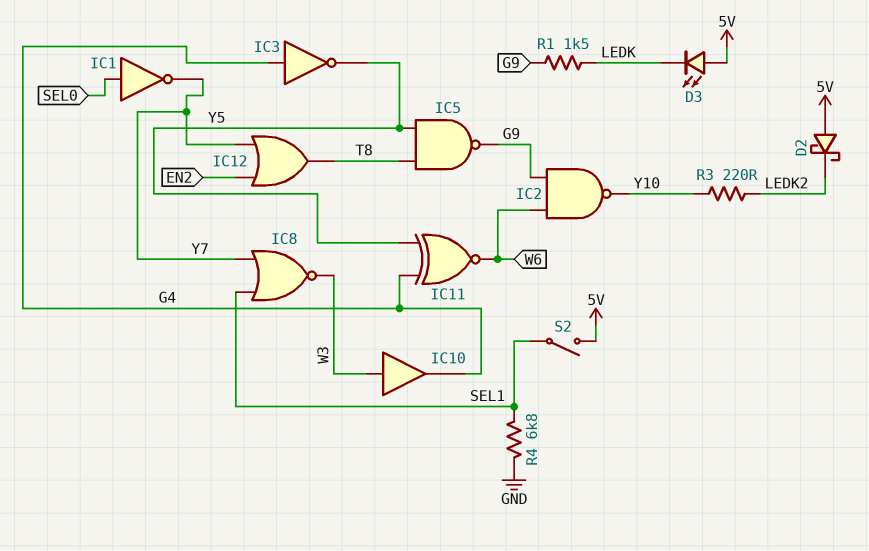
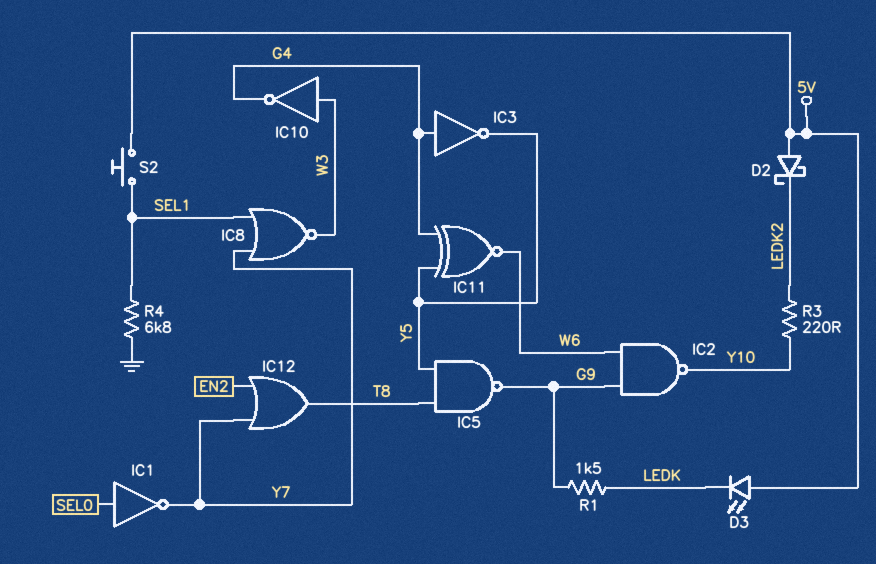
IC10: buffer (in W3, out G4) -> NOT (in W3, out G4)
S2: switch (5V, SEL1) -> button (5V, SEL1)

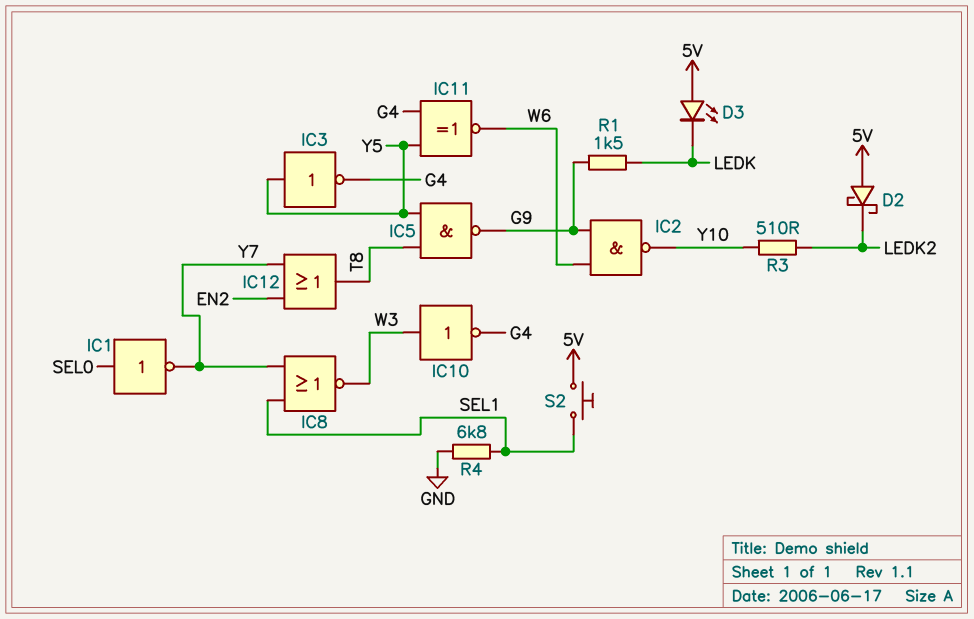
IC3: NOT (in G4, out Y5) -> NOT (in Y5, out G4)
R3: 220 (LEDK2, Y10) -> 510 (LEDK2, Y10)

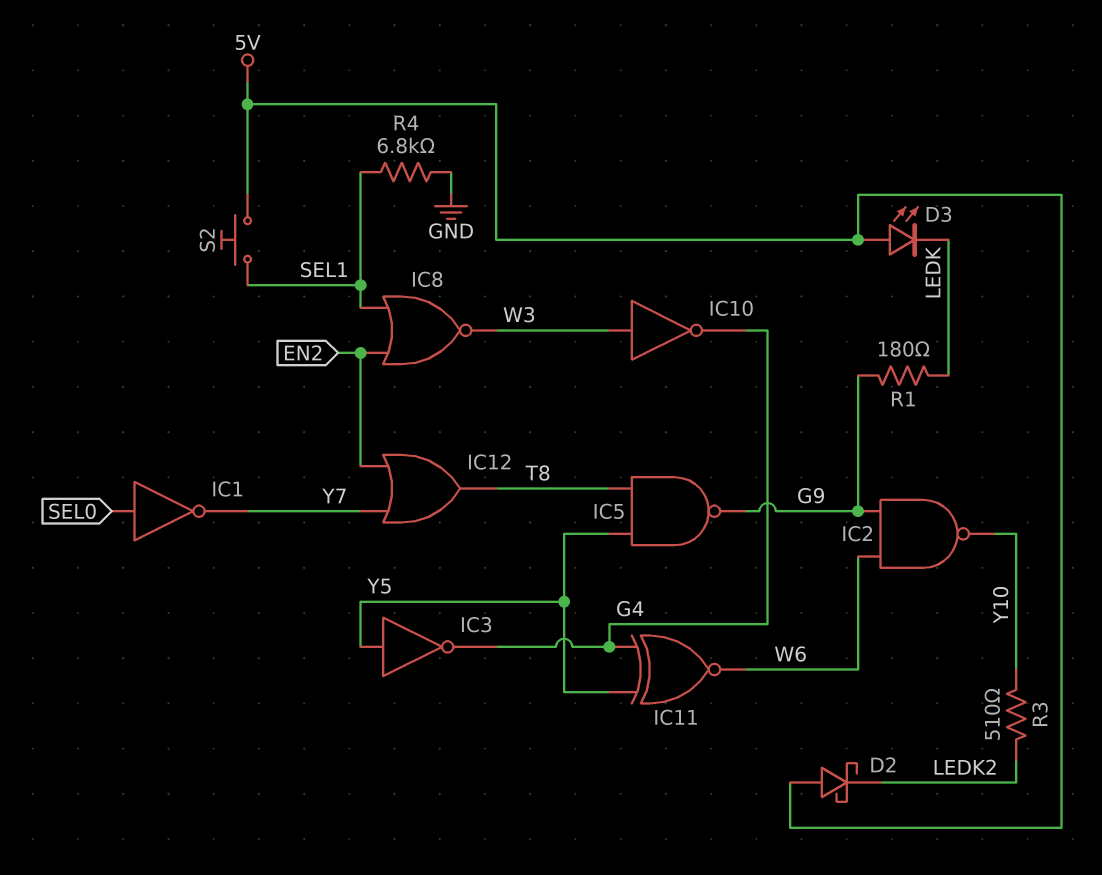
IC8: NOR (in SEL1, in Y7, out W3) -> NOR (in EN2, in SEL1, out W3)
R1: 1.5k (G9, LEDK) -> 180 (G9, LEDK)

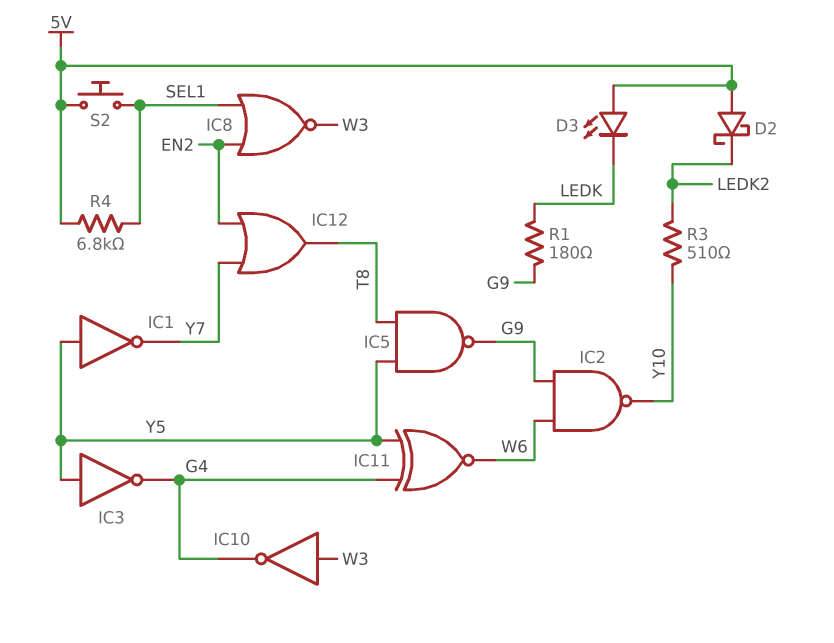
IC1: NOT (in SEL0, out Y7) -> NOT (in Y5, out Y7)
R4: 6.8k (GND, SEL1) -> 6.8k (5V, SEL1)

